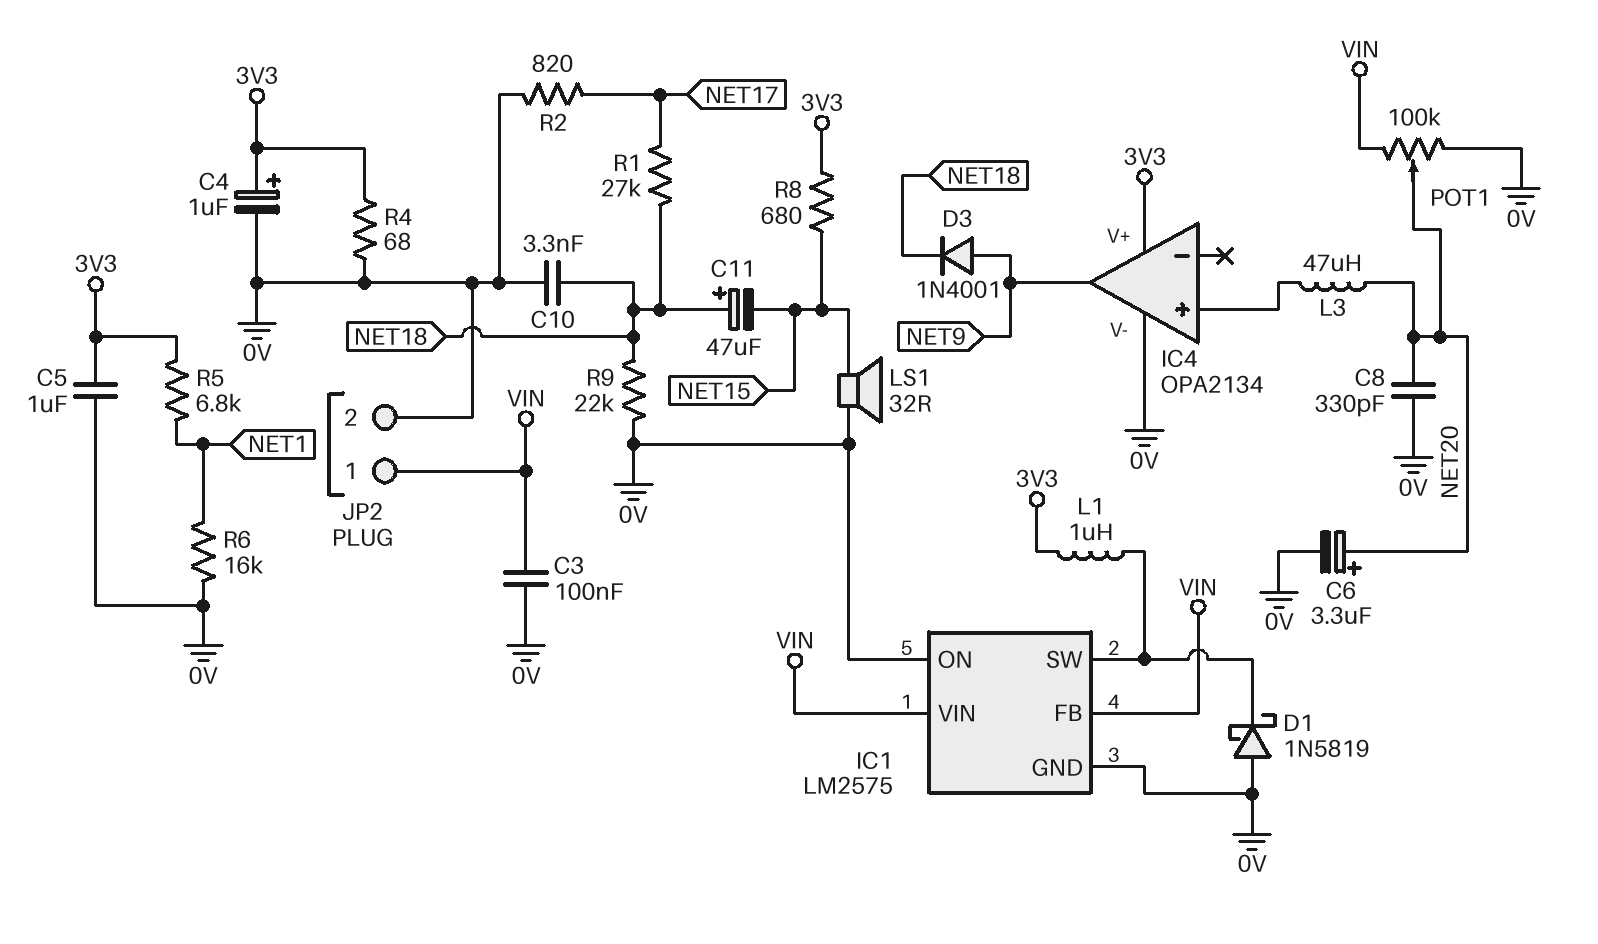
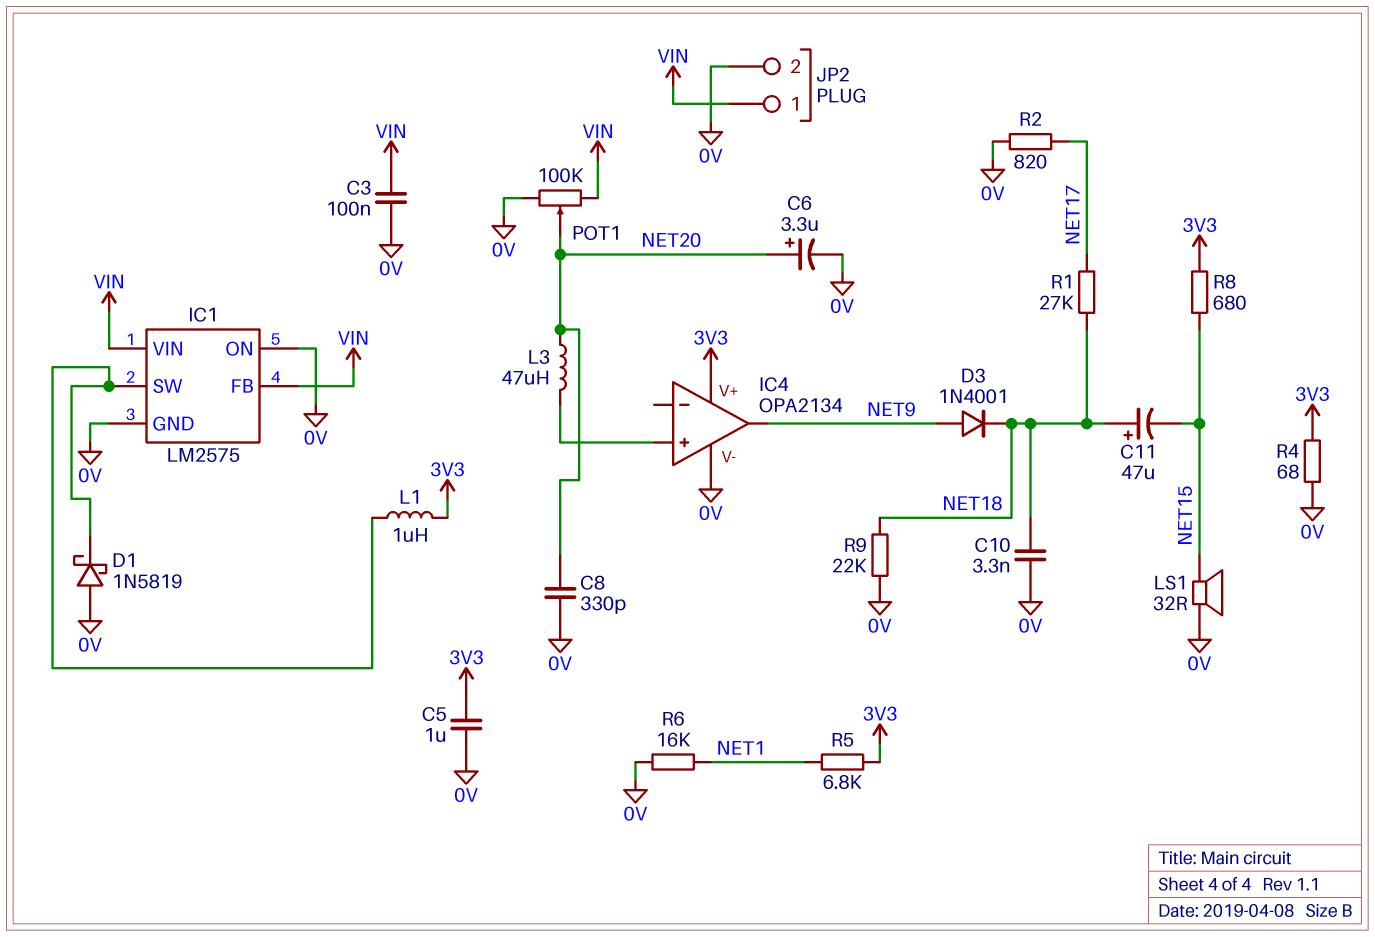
C4: 1uF (plus 3V3, minus 0V) -> none

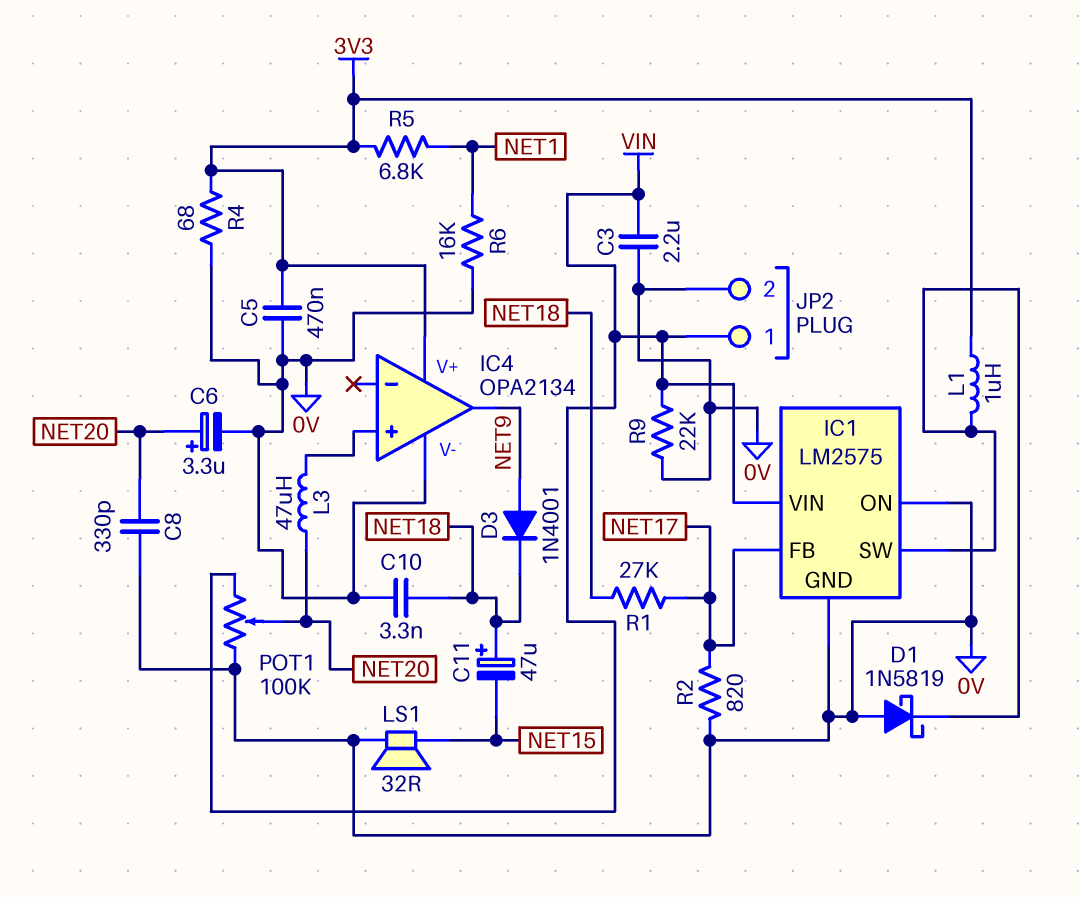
C3: 100nF (0V, VIN) -> 2.2uF (0V, VIN)
C5: 1uF (0V, 3V3) -> 470nF (0V, 3V3)
IC1 pin FB: VIN -> NET17
R8: 680 (3V3, NET15) -> none
R9: 22k (0V, NET18) -> 22k (0V, VIN)

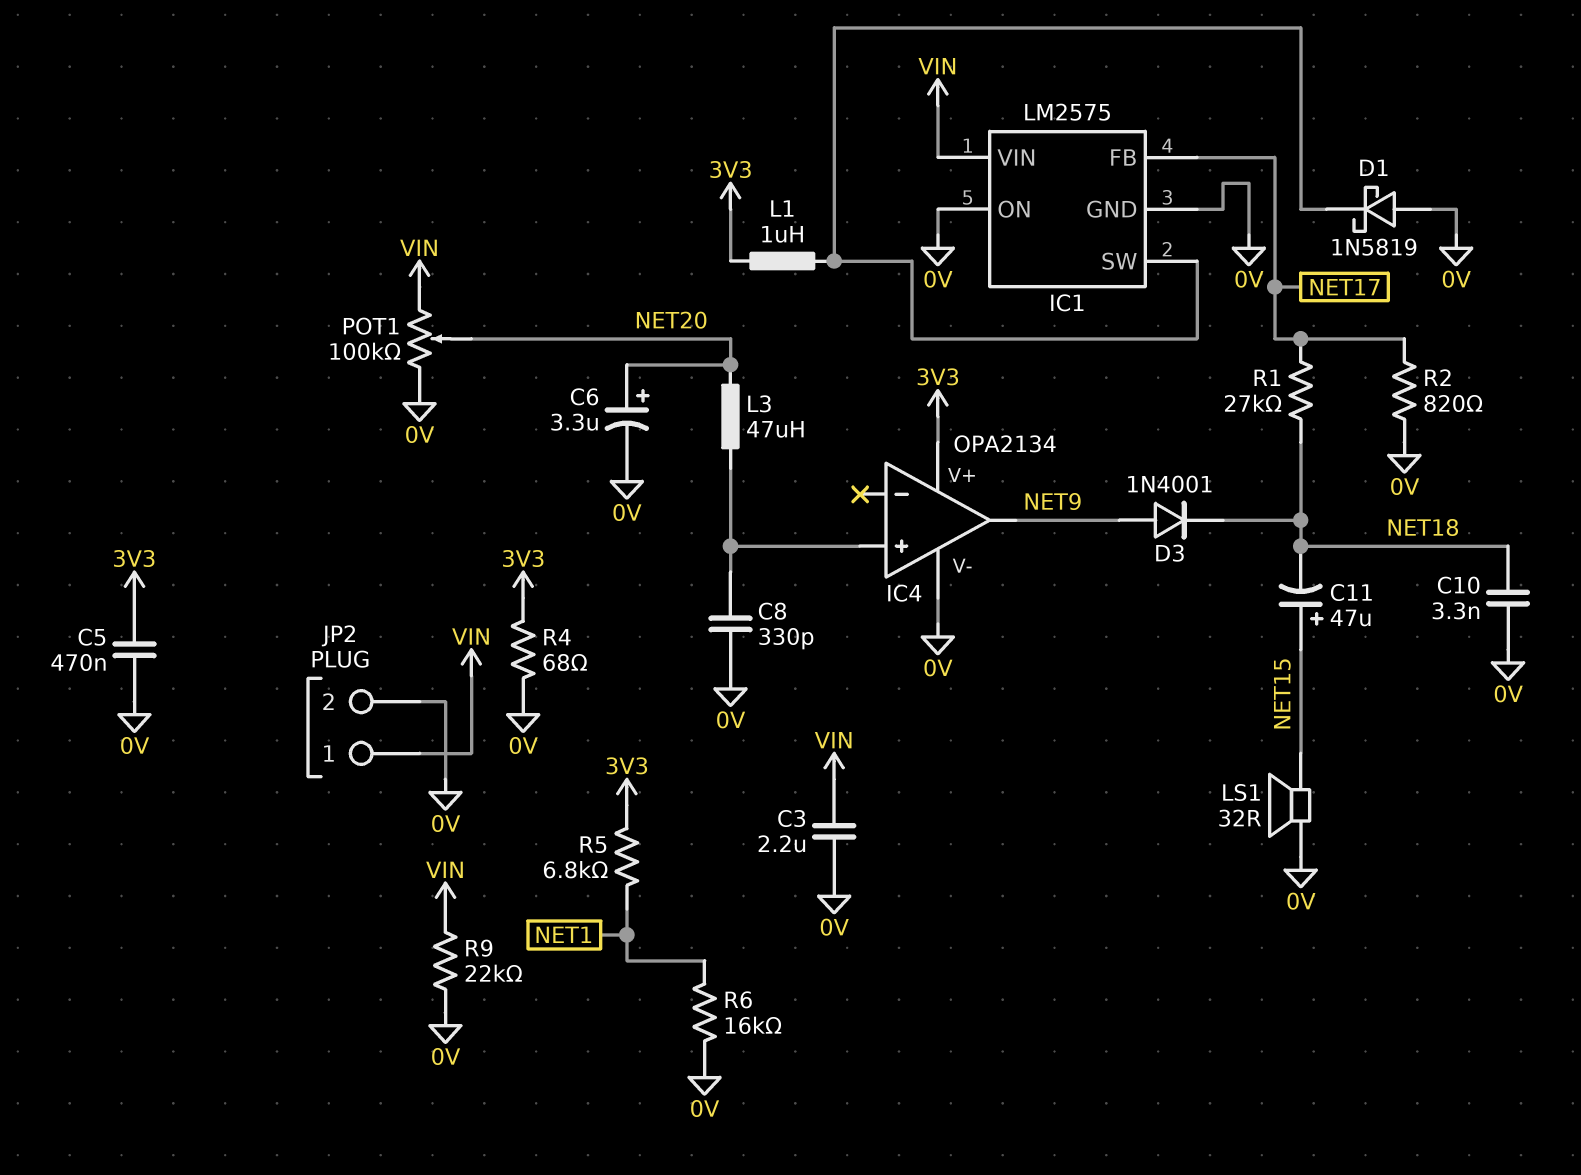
C8: 330pF (0V, NET20) -> 330pF (0V, IC4/in+)
C11: 47uF (plus NET18, minus NET15) -> 47uF (plus NET15, minus NET18)

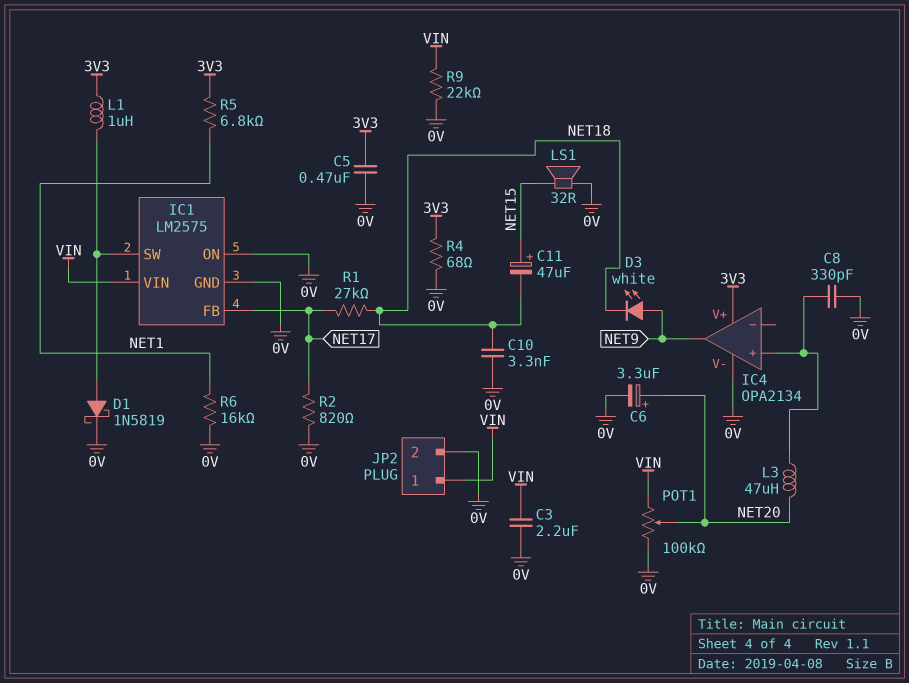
D1: schottky 1N5819 (A 0V, K IC1/SW) -> schottky 1N5819 (A IC1/SW, K 0V)
D3: diode 1N4001 (A NET9, K NET18) -> LED white (A NET9, K NET18)

